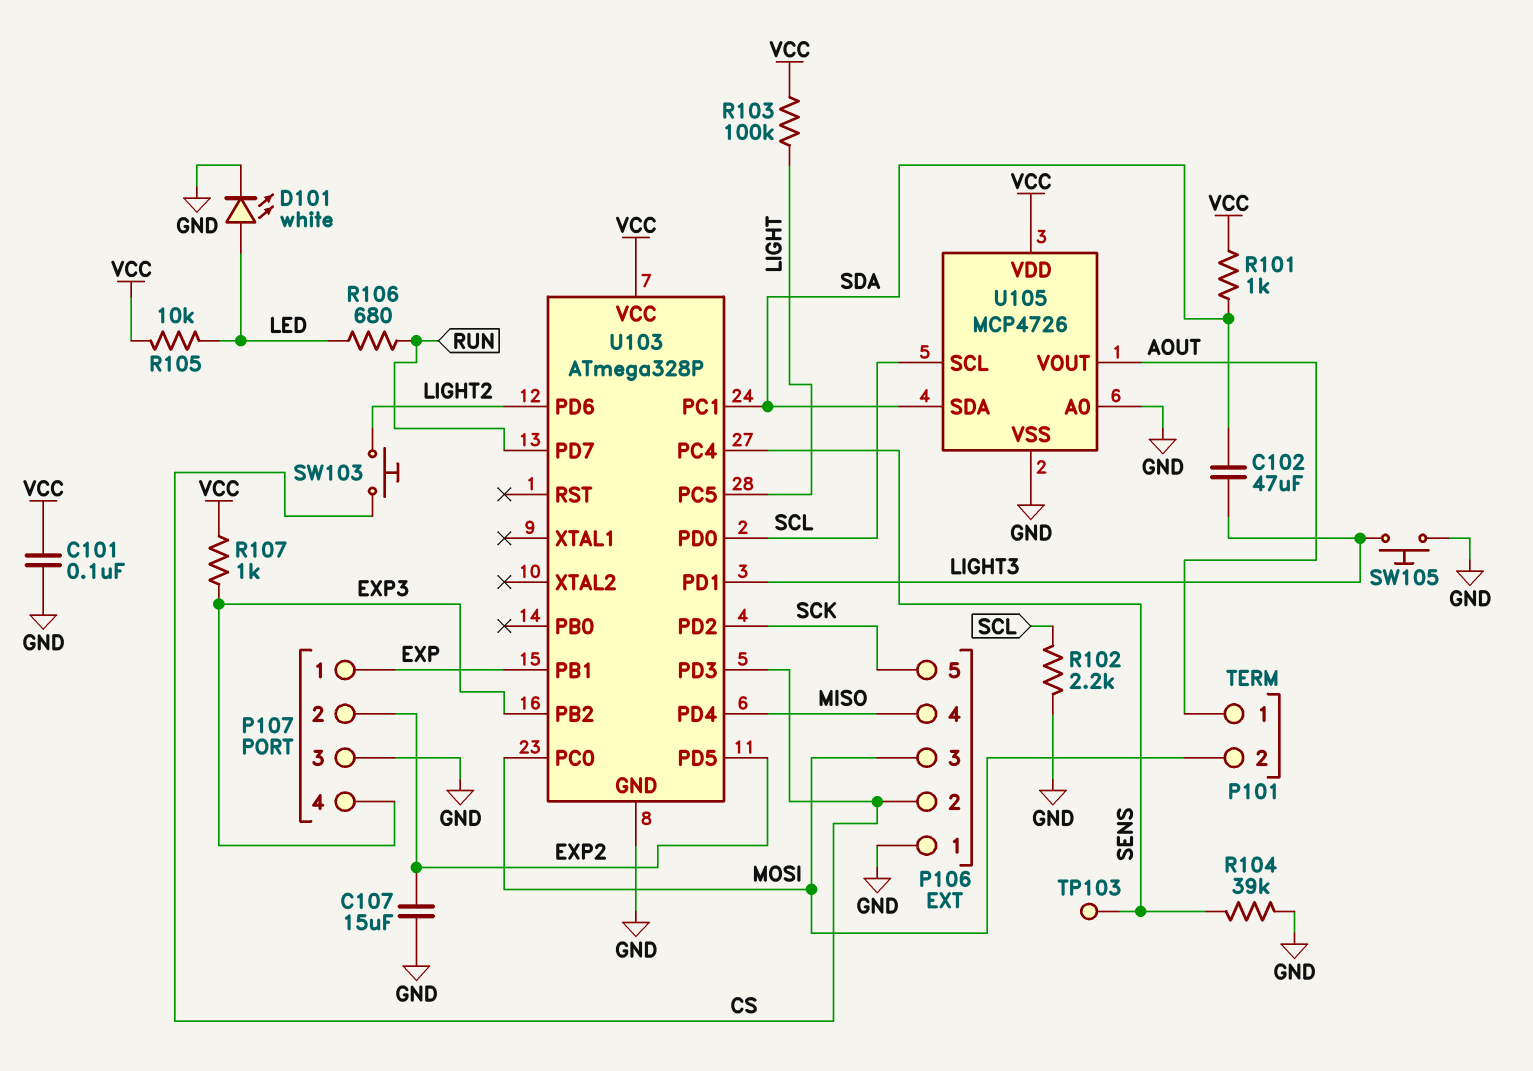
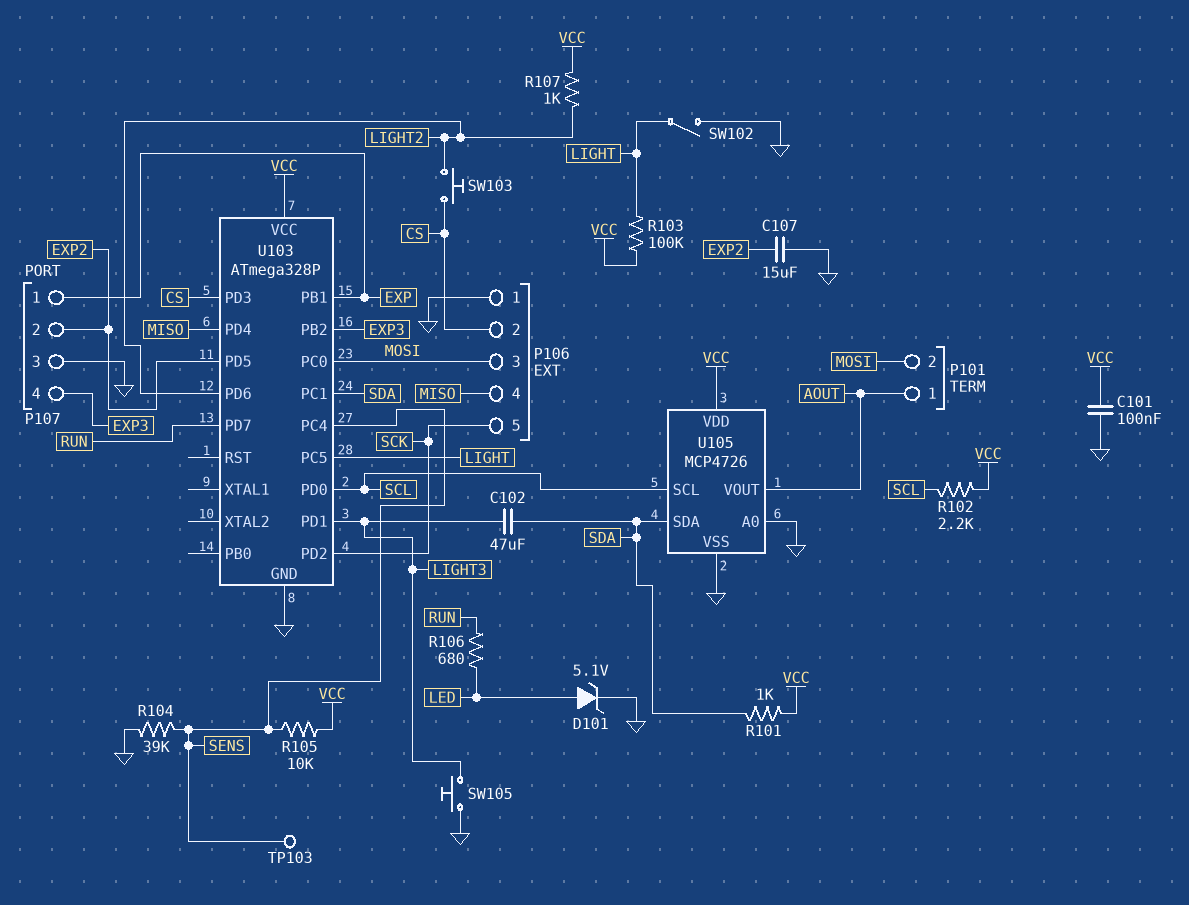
D101: LED white (A LED, K GND) -> zener 5.1V (A LED, K GND)
R102: 2.2k (GND, SCL) -> 2.2k (SCL, VCC)
R105: 10k (LED, VCC) -> 10k (SENS, VCC)
R107: 1k (EXP3, VCC) -> 1k (LIGHT2, VCC)
SW102: none -> switch (GND, LIGHT)

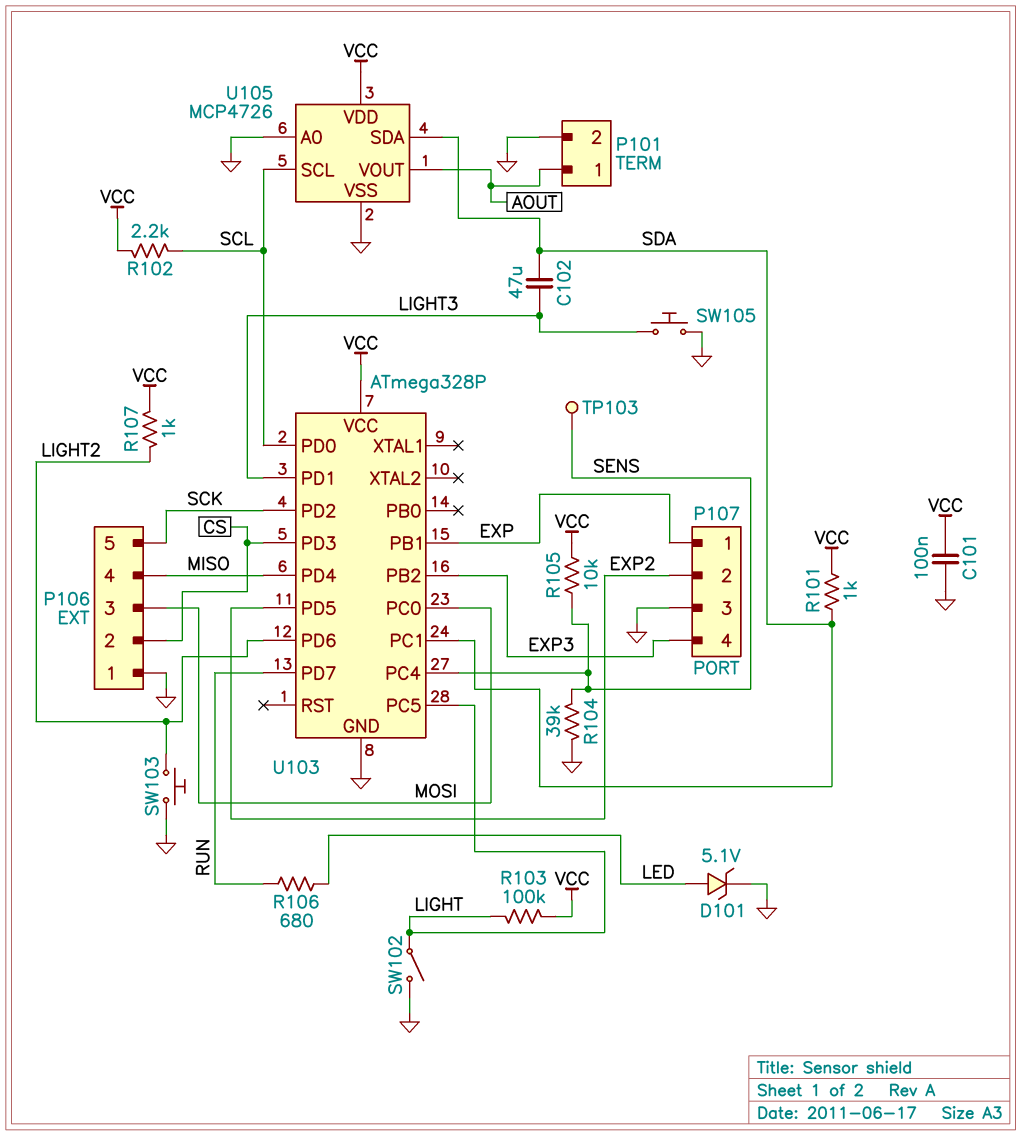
C107: 15uF (EXP2, GND) -> none
P101 pin 2: MOSI -> GND
SW103: button (CS, LIGHT2) -> button (GND, LIGHT2)

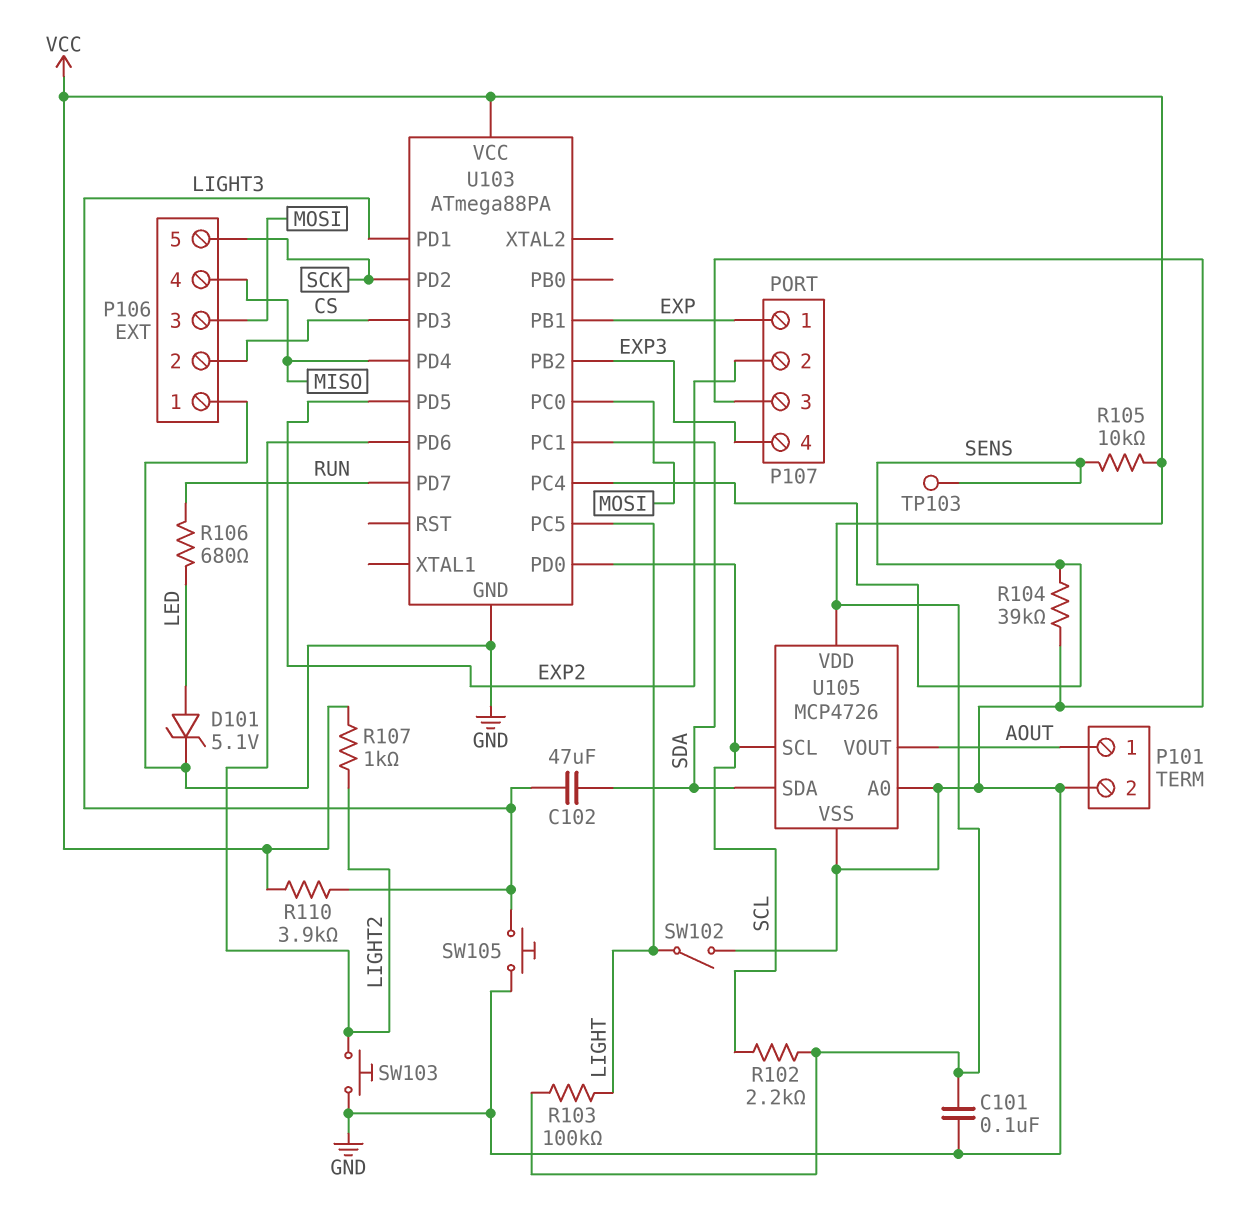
R101: 1k (SDA, VCC) -> none
R110: none -> 3.9k (LIGHT3, VCC)
U103: ATmega328P -> ATmega88PA

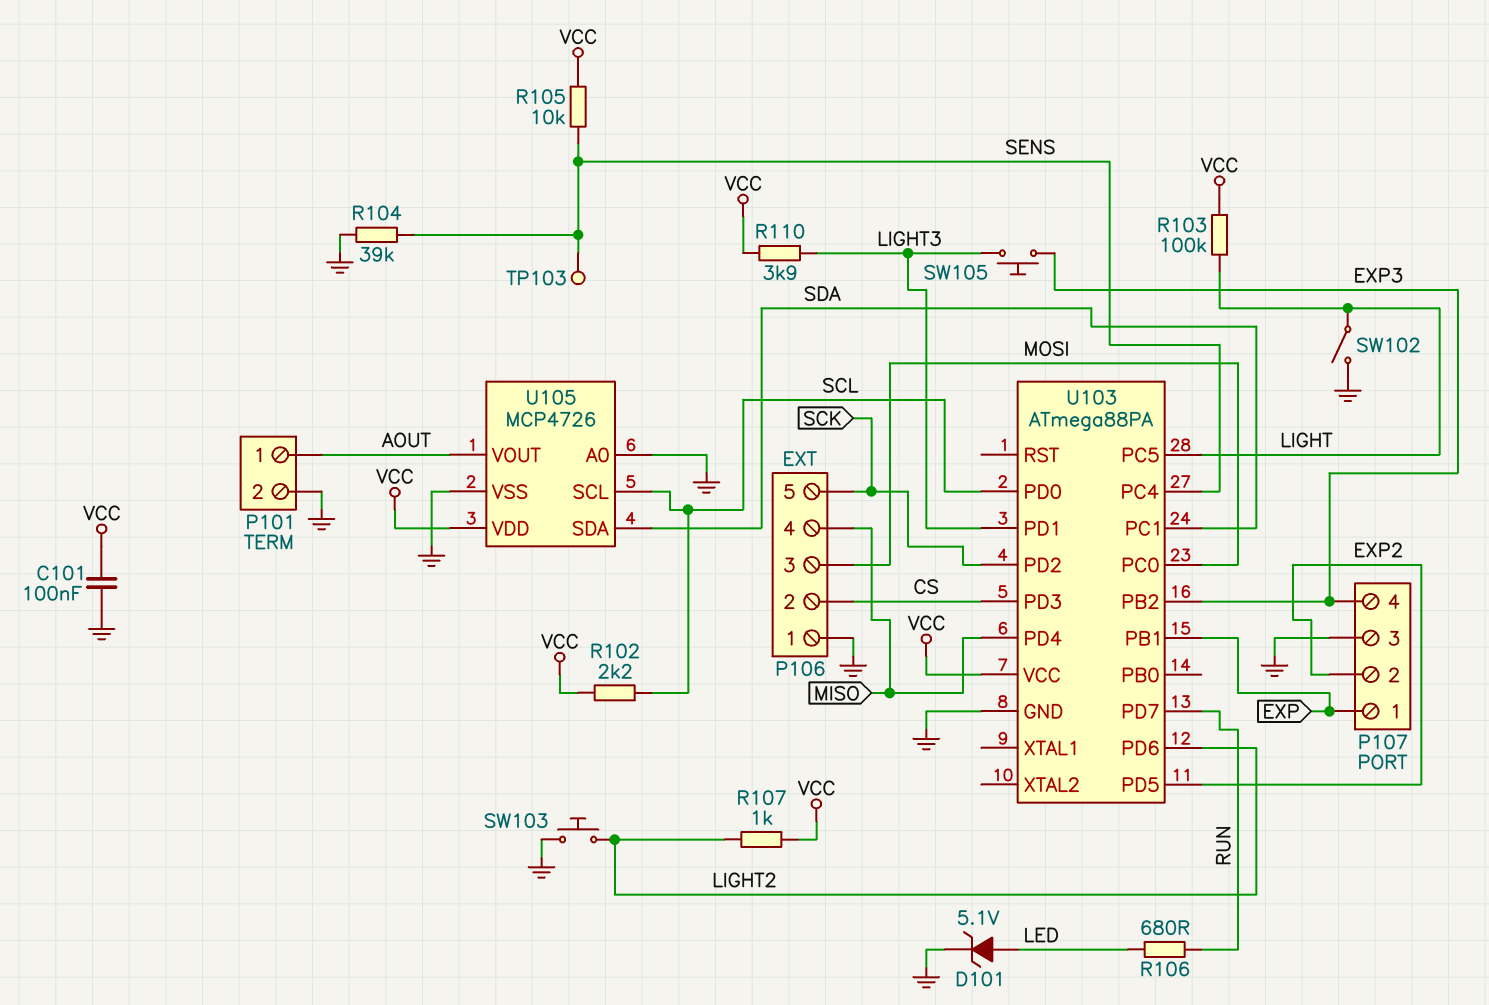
C102: 47uF (LIGHT3, SDA) -> none
SW105: button (GND, LIGHT3) -> button (EXP3, LIGHT3)

